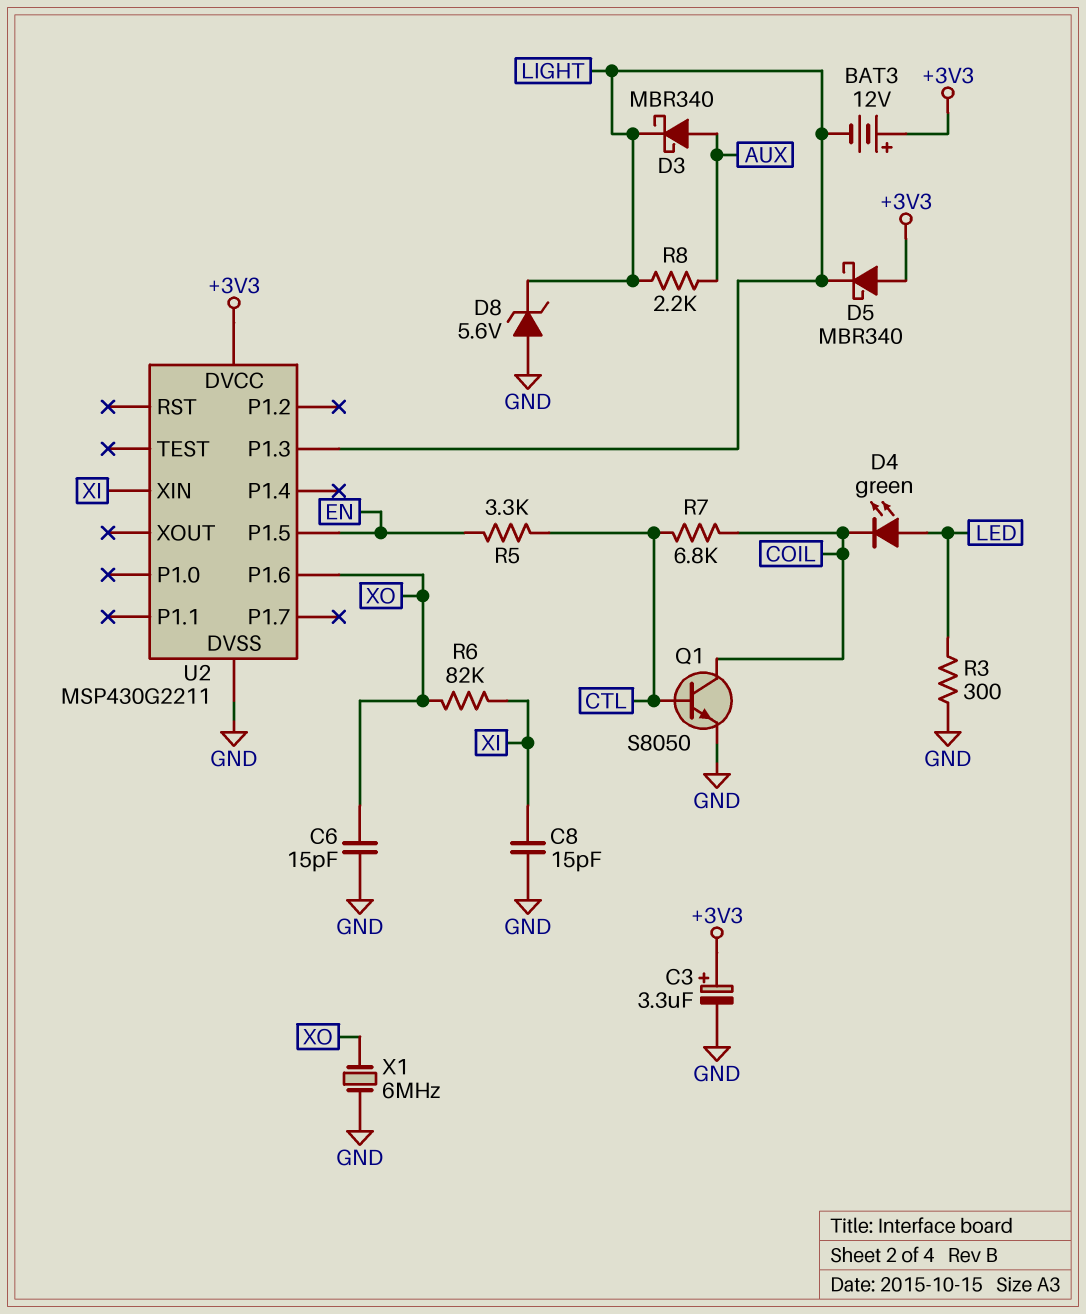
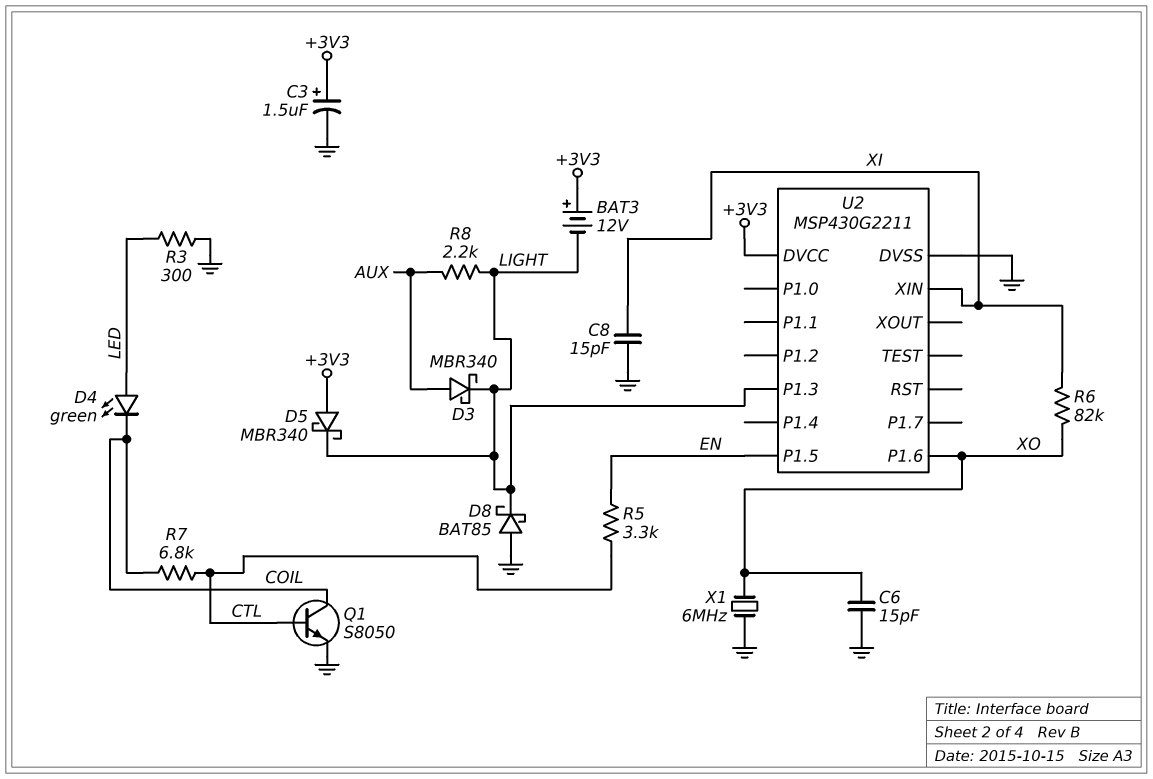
C3: 3.3uF (plus +3V3, minus GND) -> 1.5uF (plus +3V3, minus GND)
D8: zener 5.6V (A GND, K LIGHT) -> schottky BAT85 (A GND, K LIGHT)

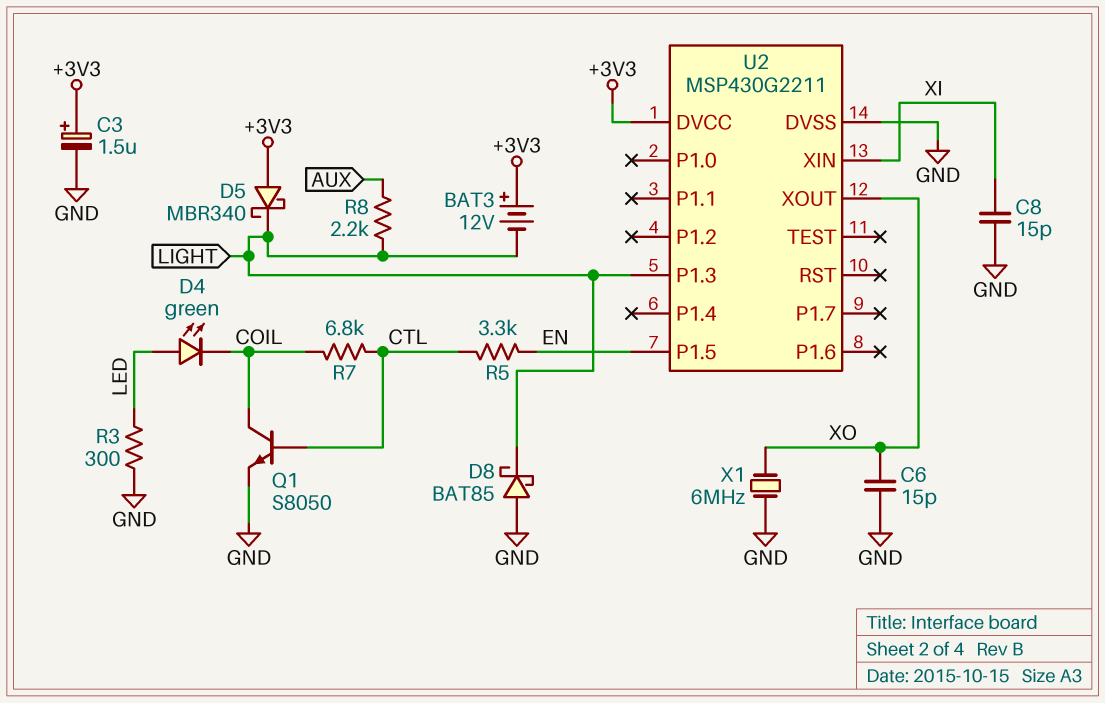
D3: schottky MBR340 (A AUX, K LIGHT) -> none
R6: 82k (XI, XO) -> none
U2 pin P1.6: XO -> none
U2 pin XOUT: none -> XO

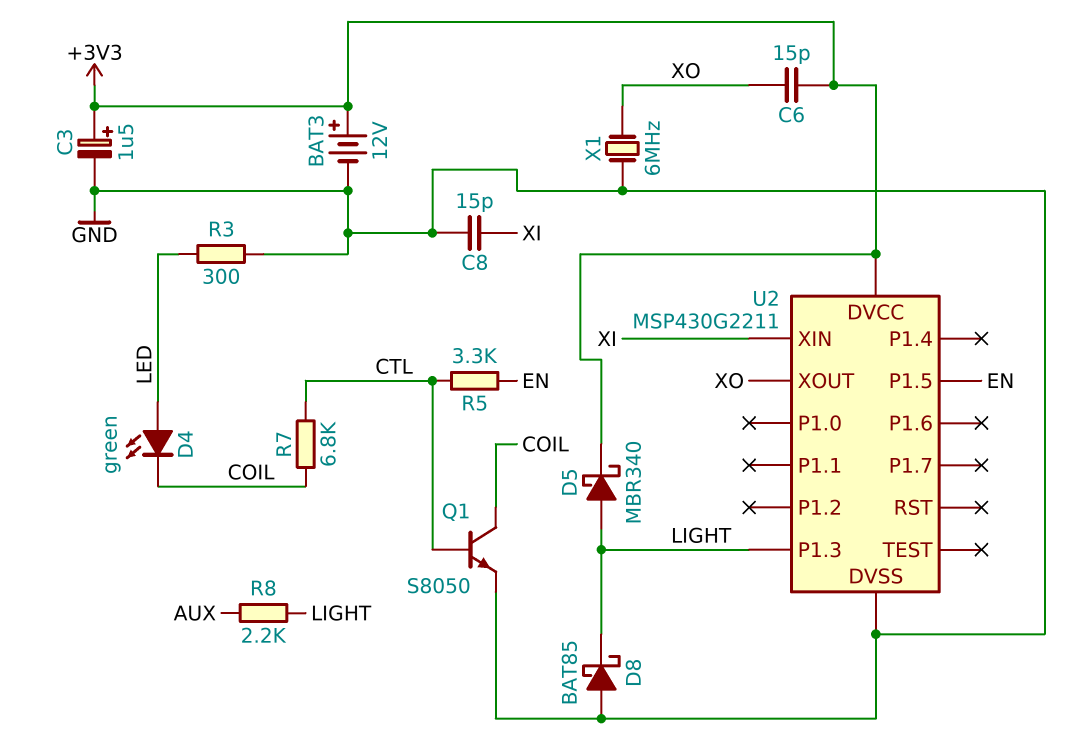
BAT3: 12V (plus +3V3, minus LIGHT) -> 12V (plus +3V3, minus GND)
C6: 15pF (GND, XO) -> 15pF (+3V3, XO)
D5: schottky MBR340 (A +3V3, K LIGHT) -> schottky MBR340 (A LIGHT, K +3V3)

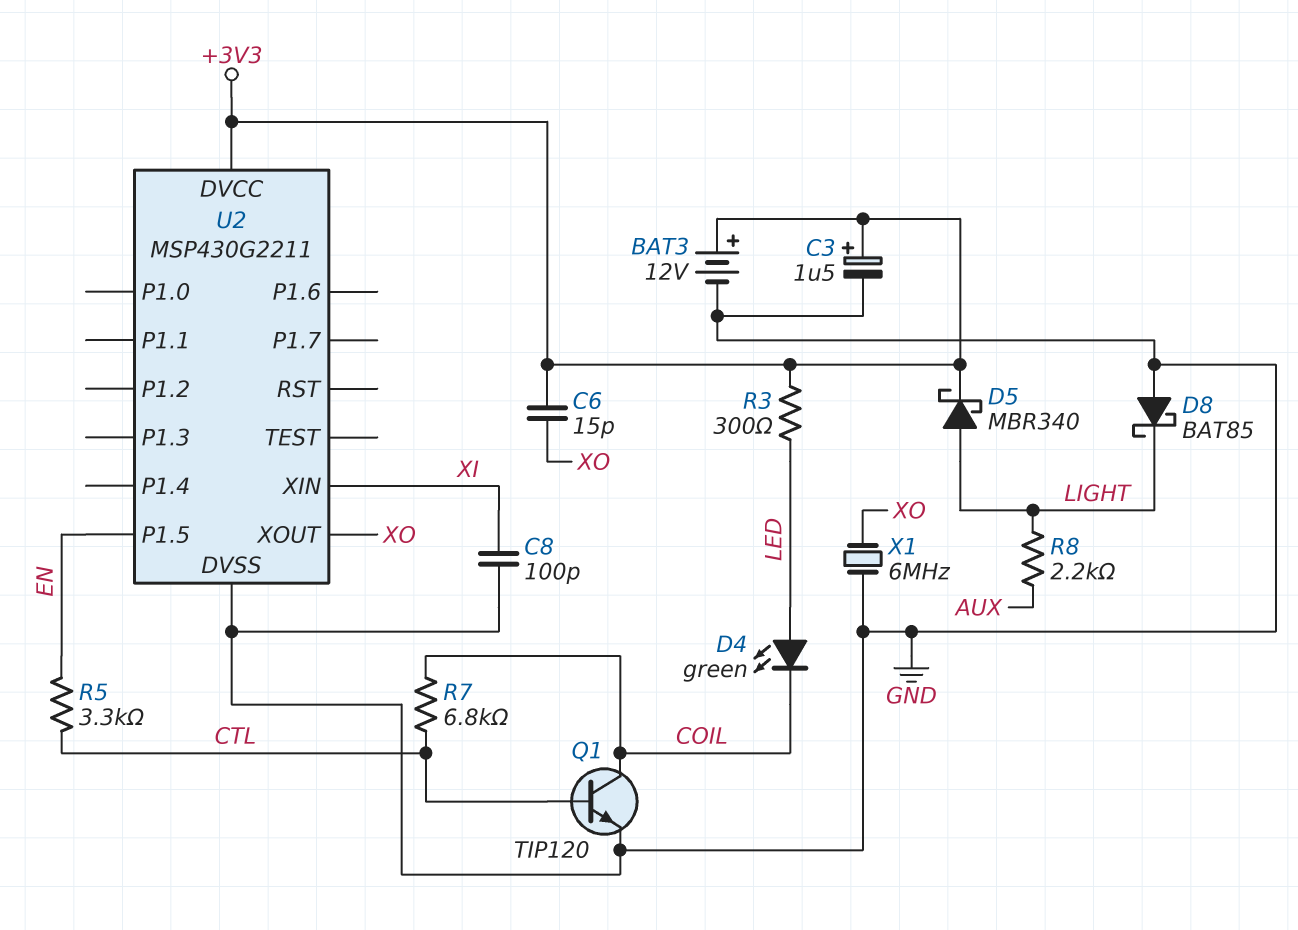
C8: 15pF (GND, XI) -> 100pF (GND, XI)
Q1: NPN S8050 (B CTL, C COIL, E GND) -> NPN TIP120 (B CTL, C COIL, E GND)
R3: 300 (GND, LED) -> 300 (+3V3, LED)
U2 pin P1.3: LIGHT -> none

